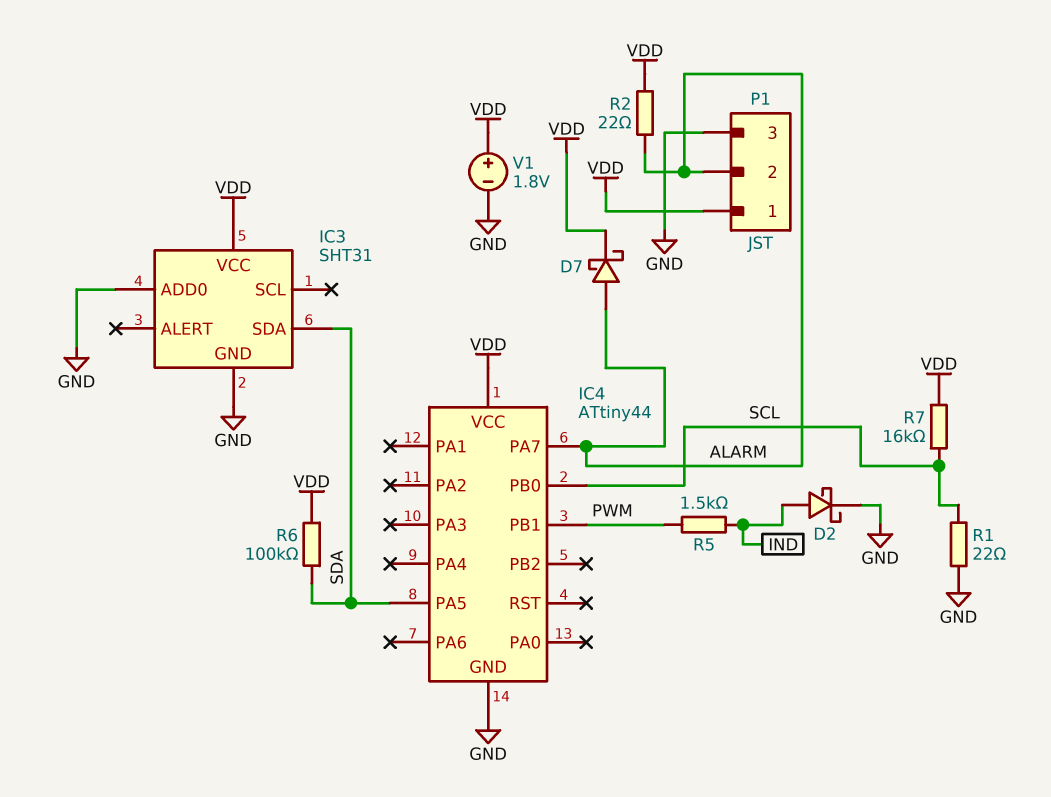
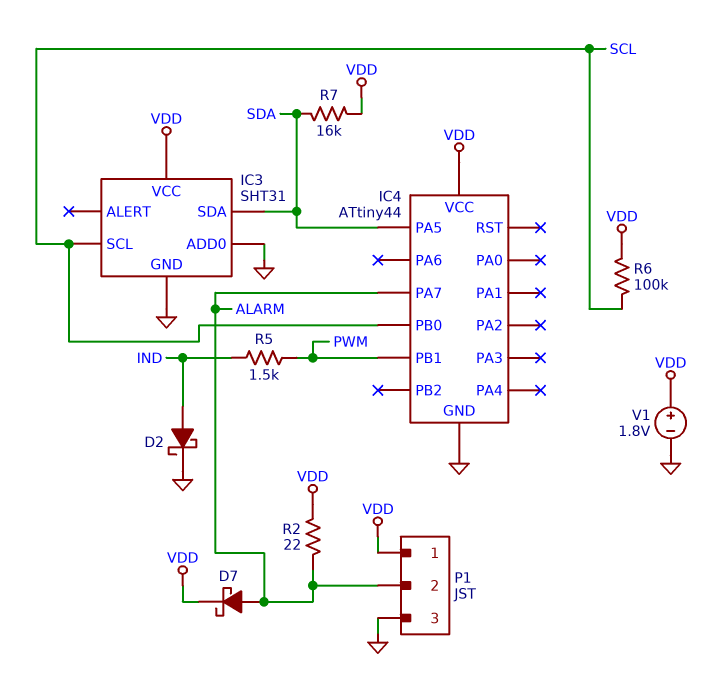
IC3 pin SCL: none -> SCL
R1: 22 (GND, SCL) -> none
R6: 100k (SDA, VDD) -> 100k (SCL, VDD)
R7: 16k (SCL, VDD) -> 16k (SDA, VDD)

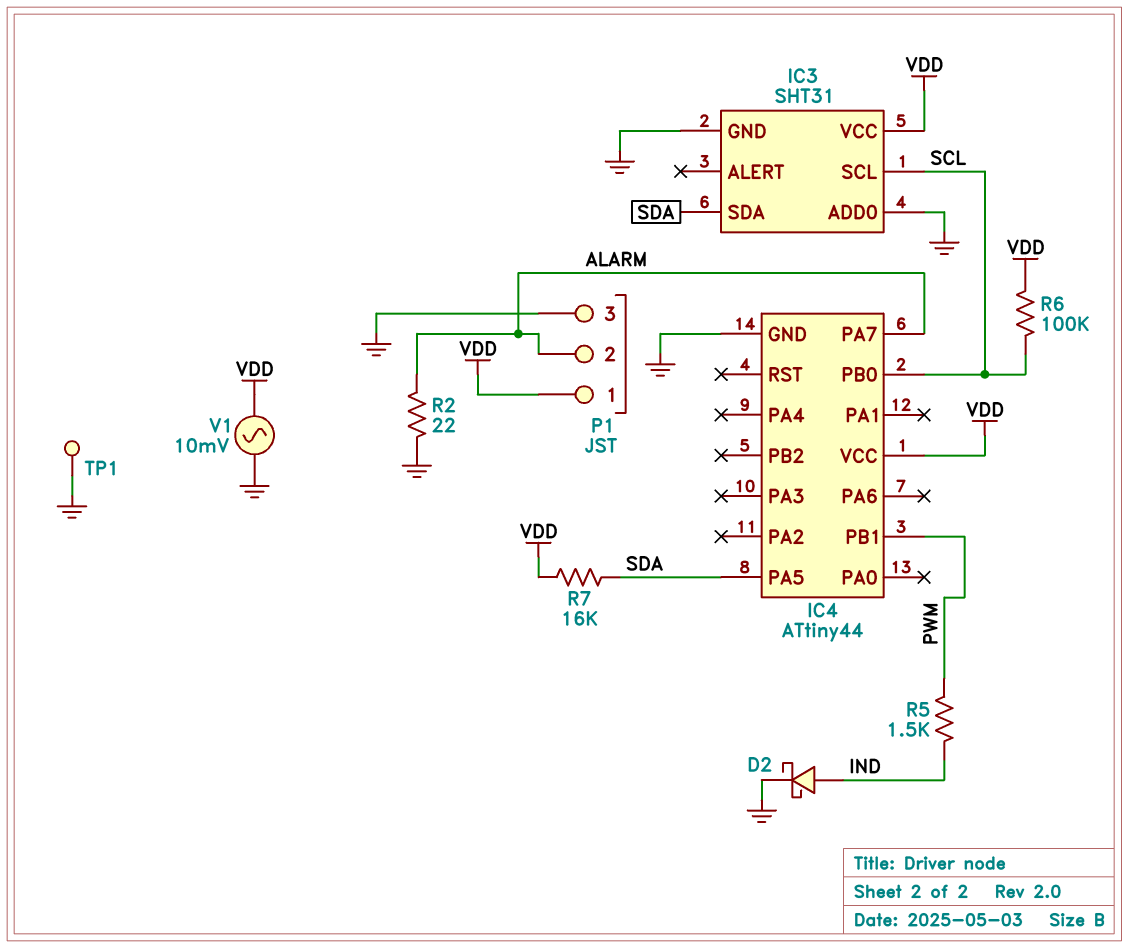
D7: schottky (A ALARM, K VDD) -> none
R2: 22 (ALARM, VDD) -> 22 (ALARM, GND)
TP1: none -> test point (GND)
V1: 1.8V (plus VDD, minus GND) -> AC 10mV (GND, VDD)

